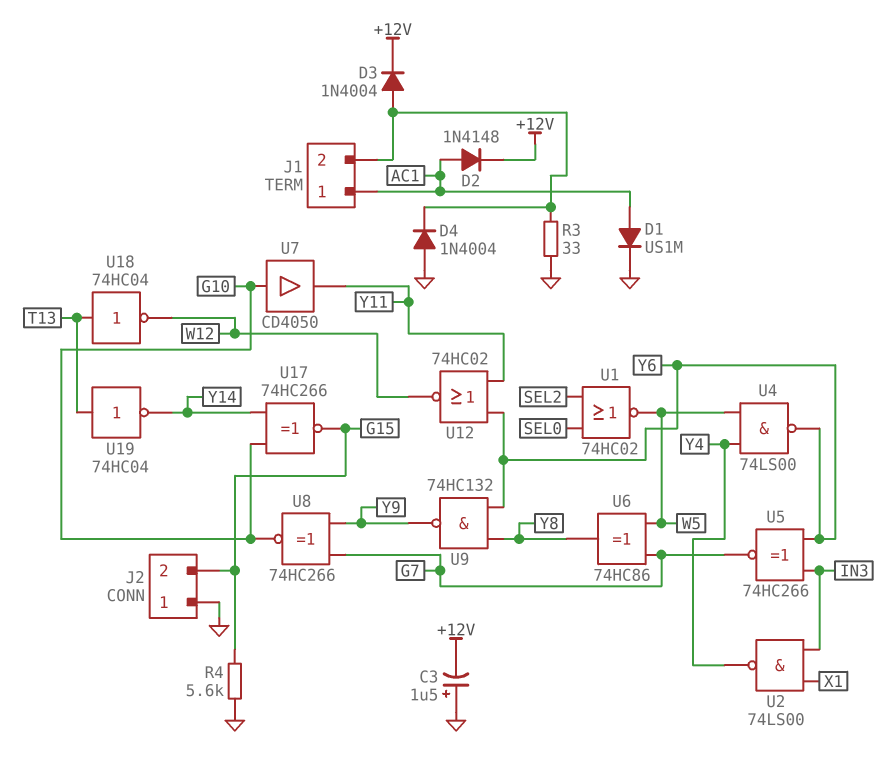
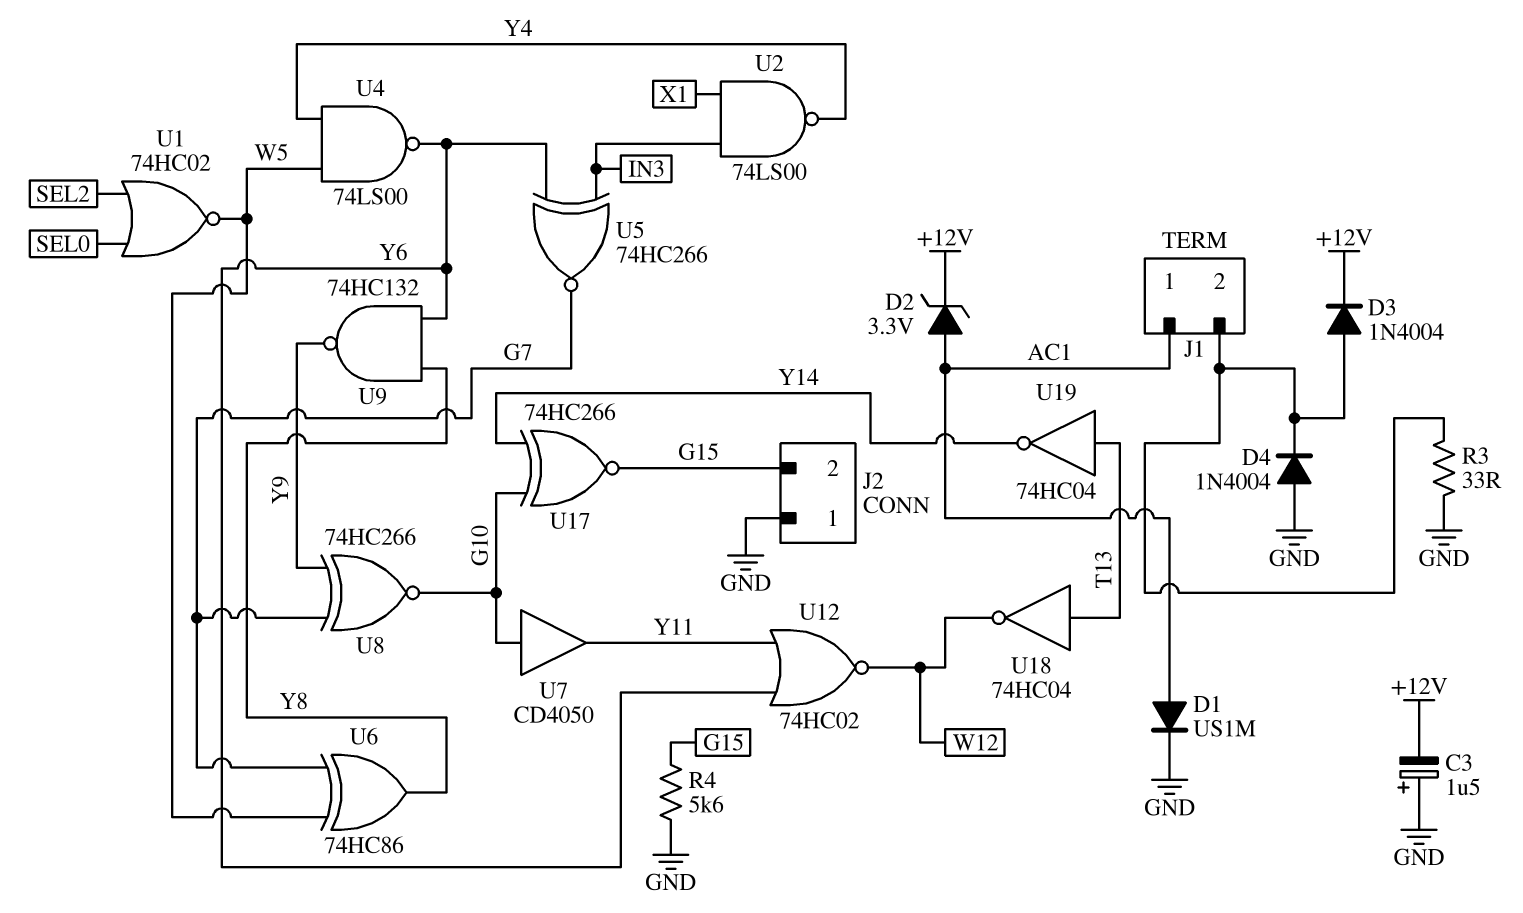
D2: diode 1N4148 (A AC1, K +12V) -> zener 3.3V (A AC1, K +12V)

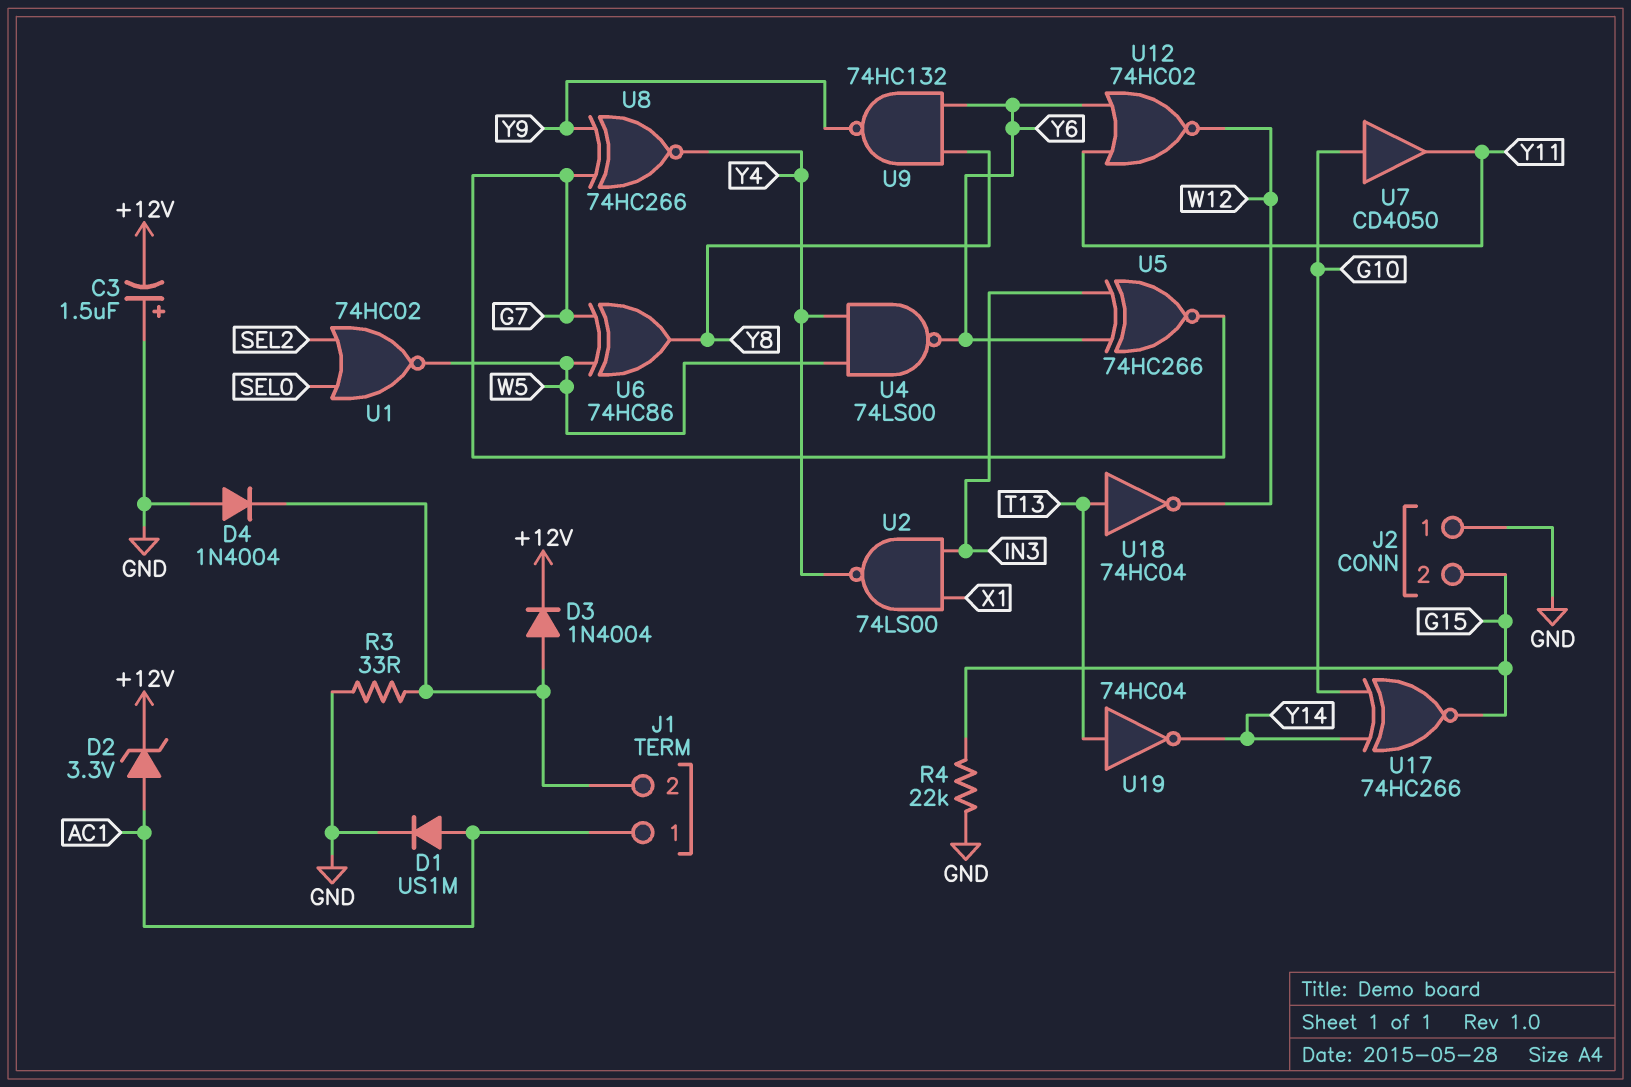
R4: 5.6k (G15, GND) -> 22k (G15, GND)
U8: XNOR 74HC266 (in G7, in Y9, out G10) -> XNOR 74HC266 (in G7, in Y9, out Y4)

